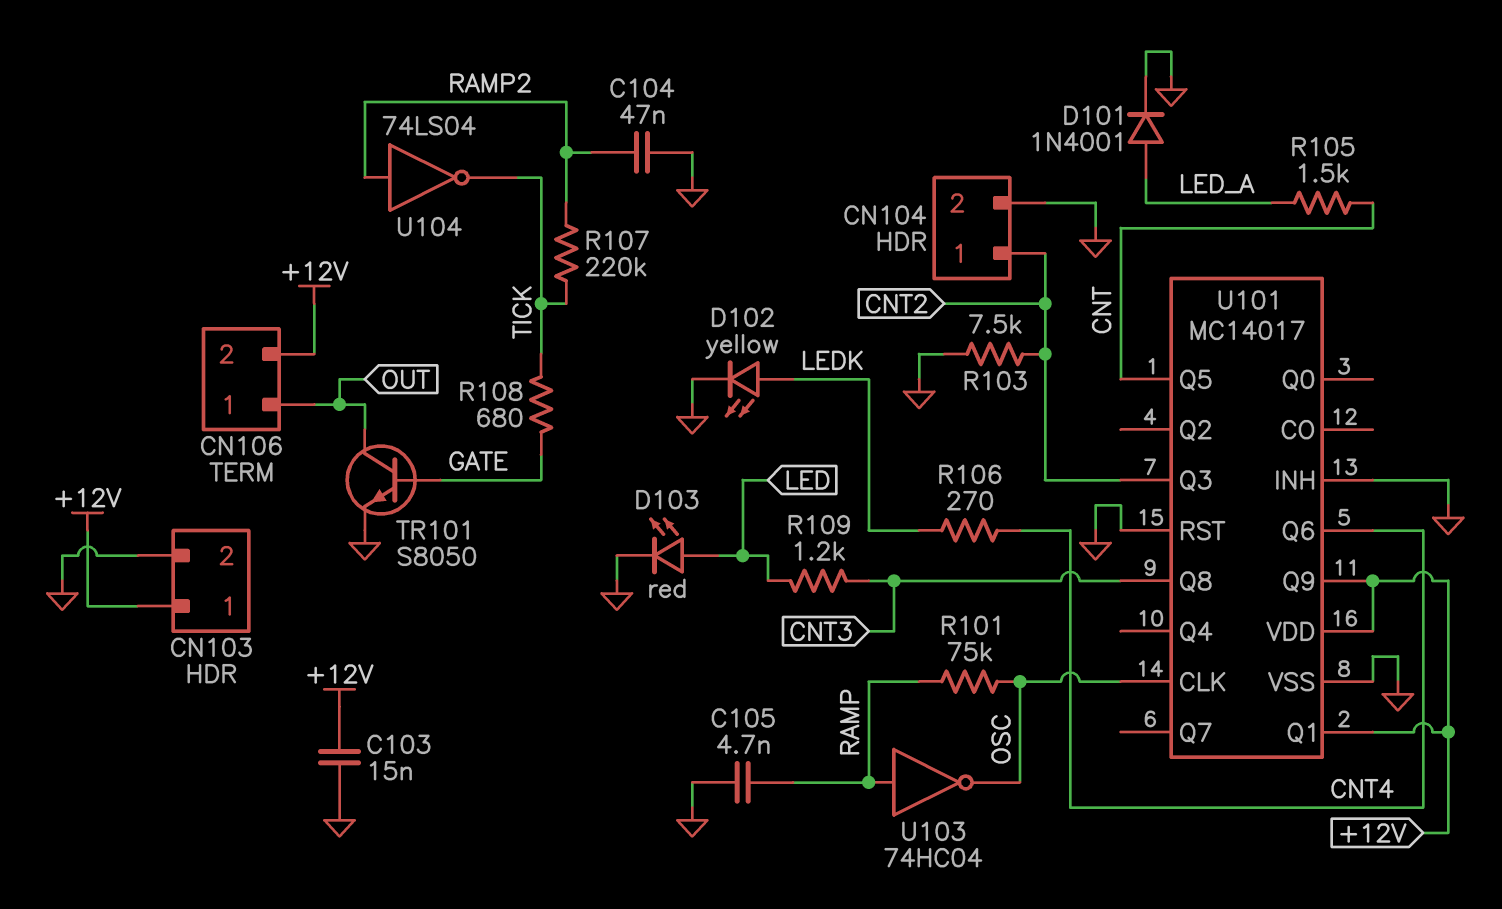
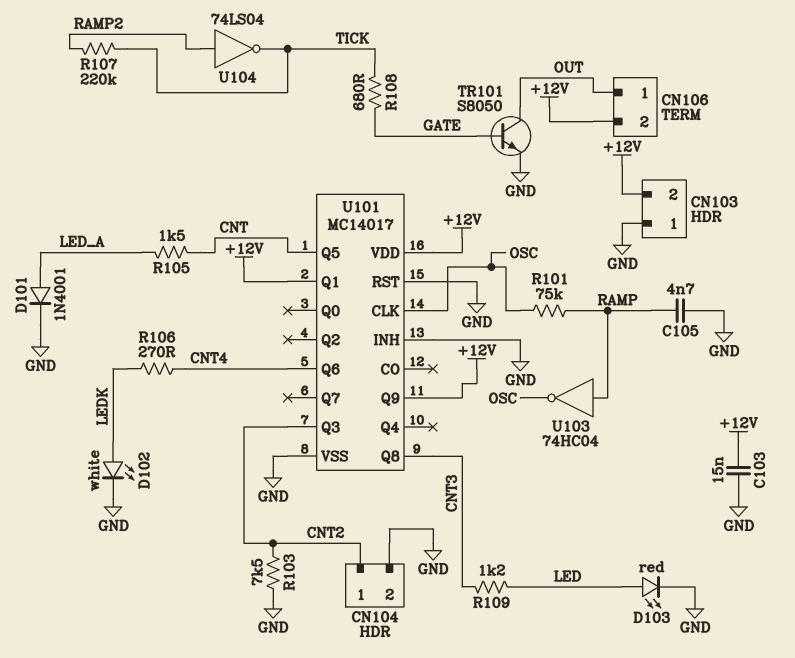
C104: 47nF (GND, RAMP2) -> none
CN103 pin 1: +12V -> GND
CN103 pin 2: GND -> +12V
D102: LED yellow (A LEDK, K GND) -> LED white (A LEDK, K GND)

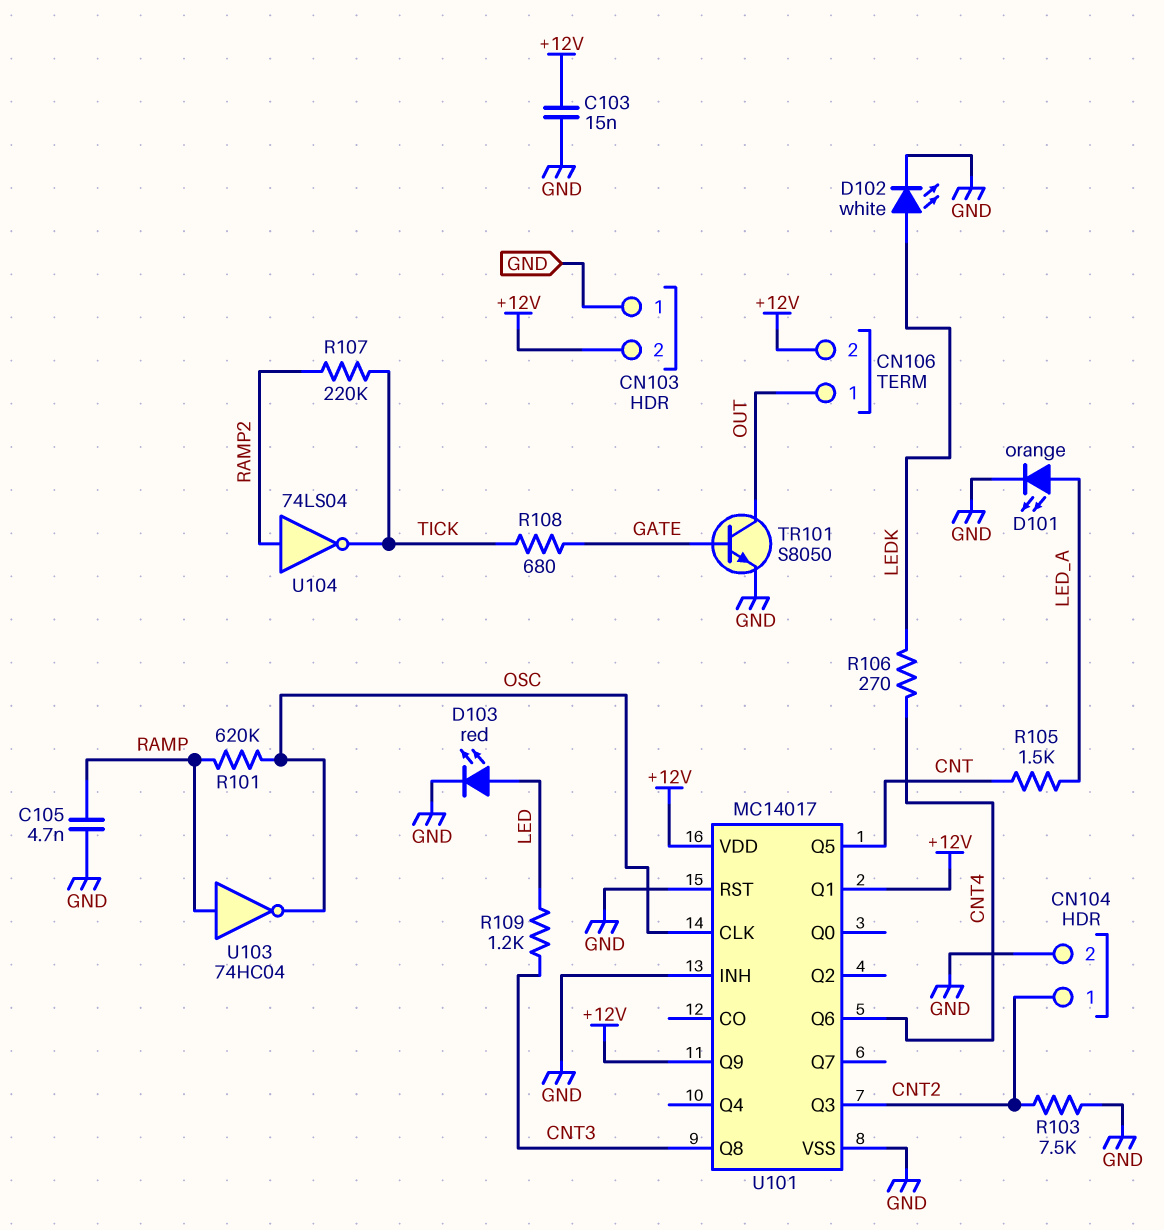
D101: diode 1N4001 (A LED_A, K GND) -> LED orange (A LED_A, K GND)
R101: 75k (OSC, RAMP) -> 620k (OSC, RAMP)

